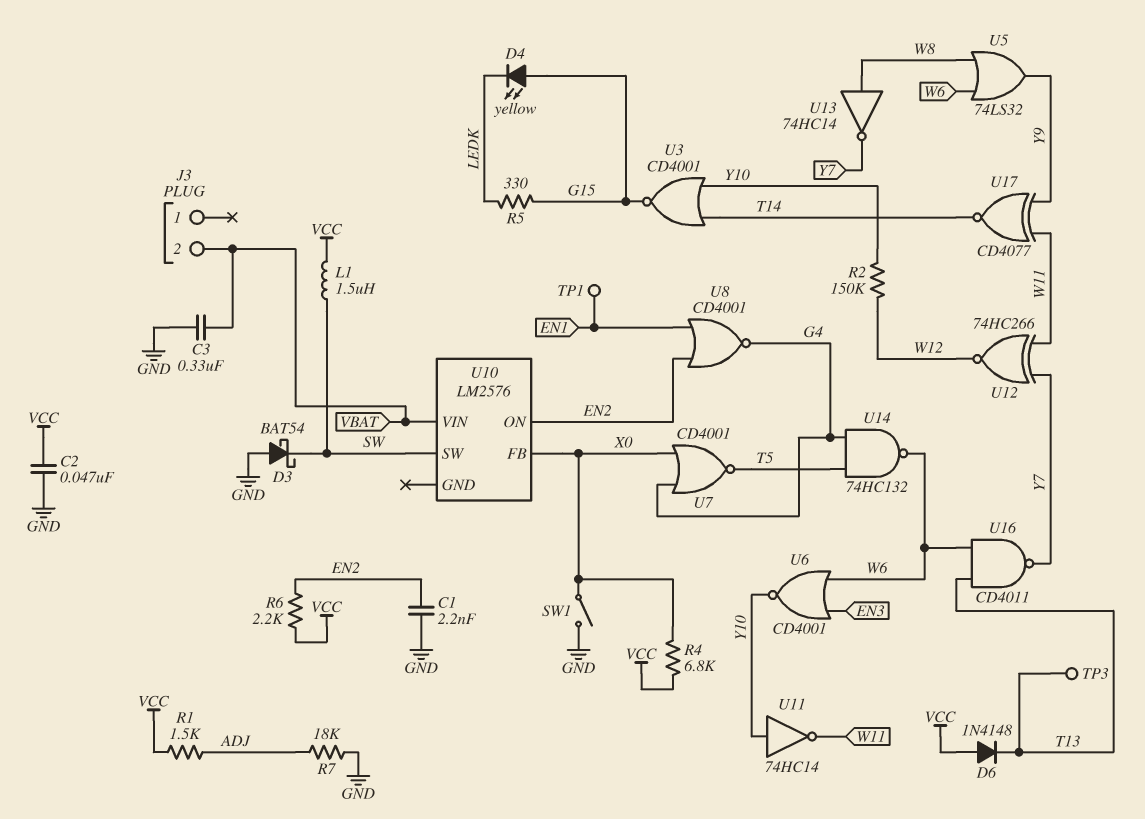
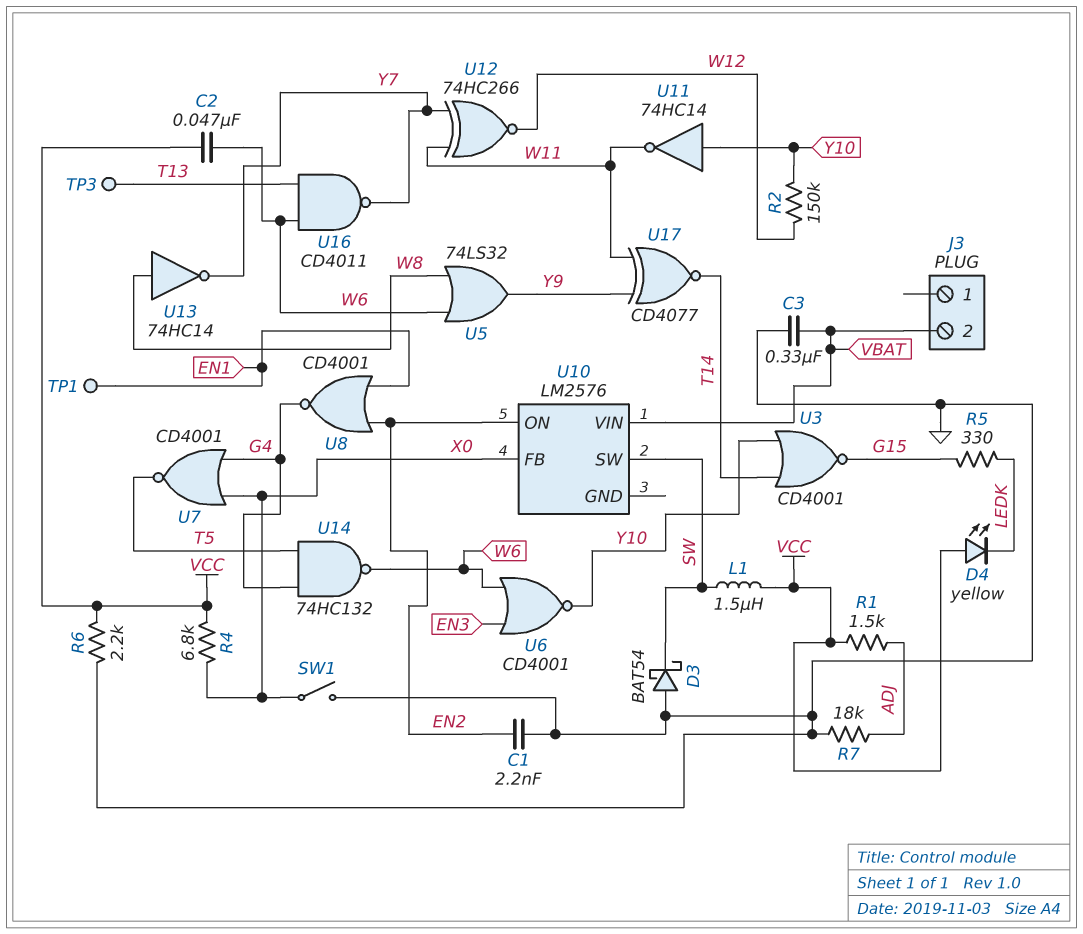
C2: 47nF (GND, VCC) -> 47nF (VCC, W6)
D4: LED yellow (A G15, K LEDK) -> LED yellow (A VCC, K LEDK)
D6: diode 1N4148 (A VCC, K T13) -> none
R6: 2.2k (EN2, VCC) -> 2.2k (GND, VCC)

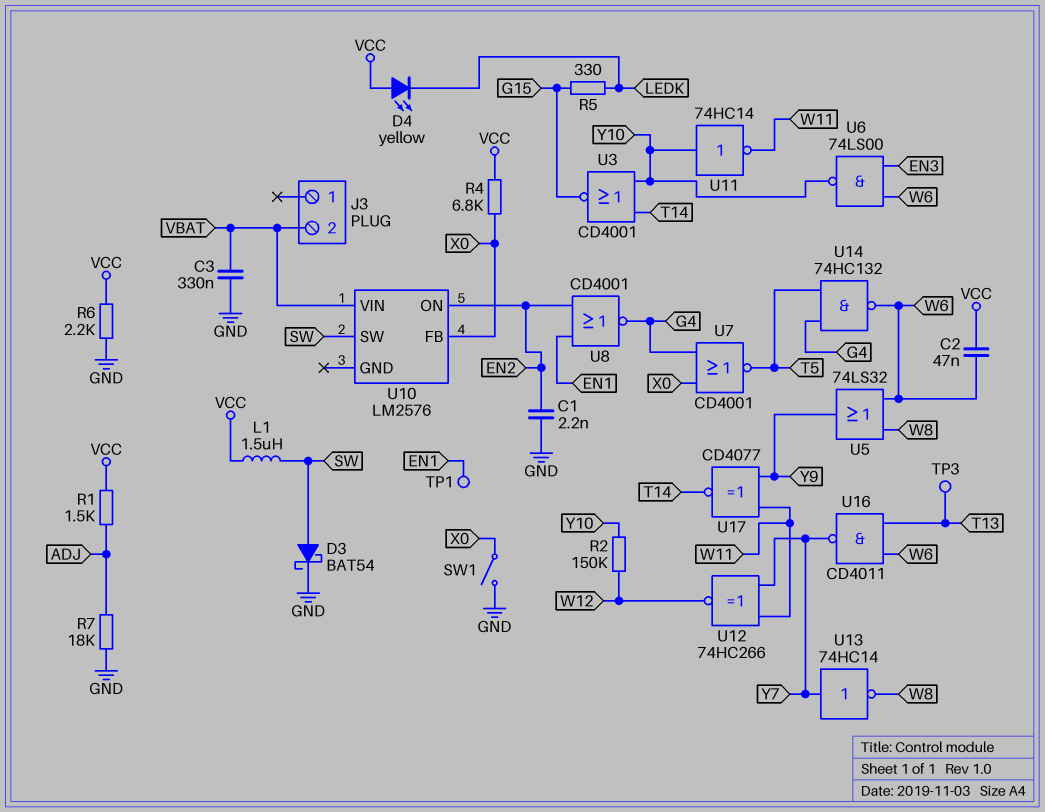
D3: schottky BAT54 (A GND, K SW) -> schottky BAT54 (A SW, K GND)
U6: NOR CD4001 (in EN3, in W6, out Y10) -> NAND 74LS00 (in EN3, in W6, out Y10)
U13: NOT 74HC14 (in W8, out Y7) -> NOT 74HC14 (in Y7, out W8)

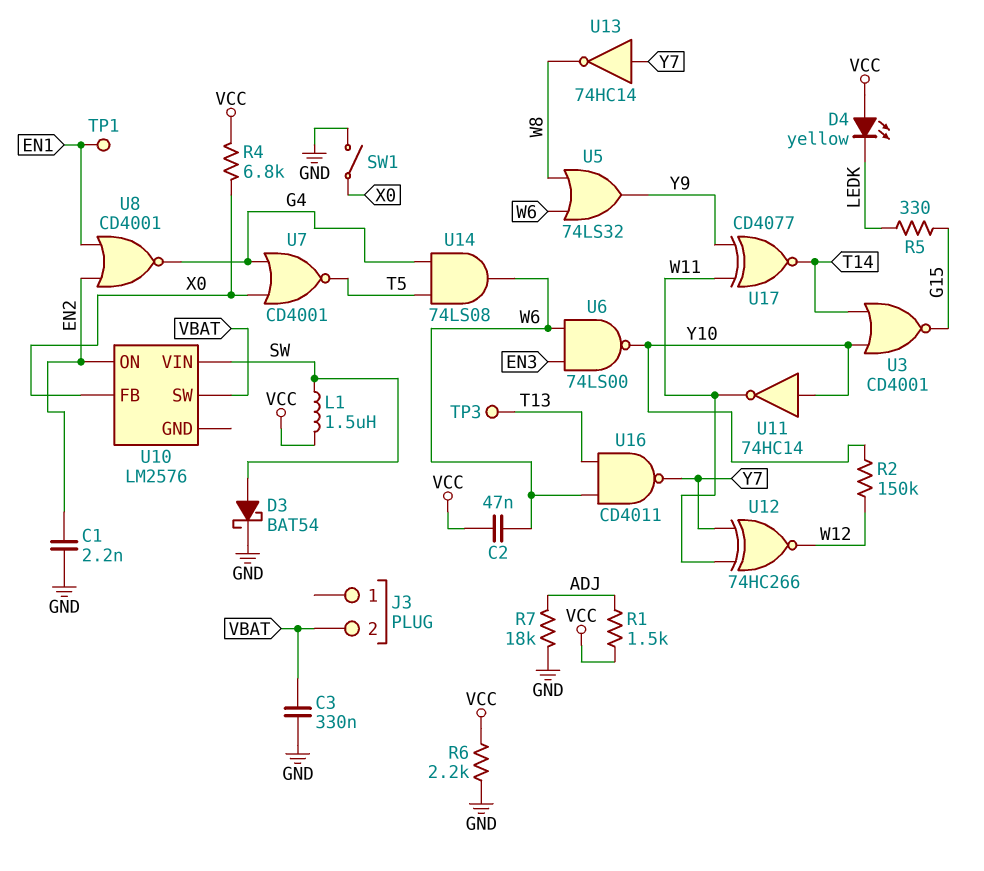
U10 pin SW: SW -> VBAT
U10 pin VIN: VBAT -> SW
U14: NAND 74HC132 (in G4, in T5, out W6) -> AND 74LS08 (in G4, in T5, out W6)

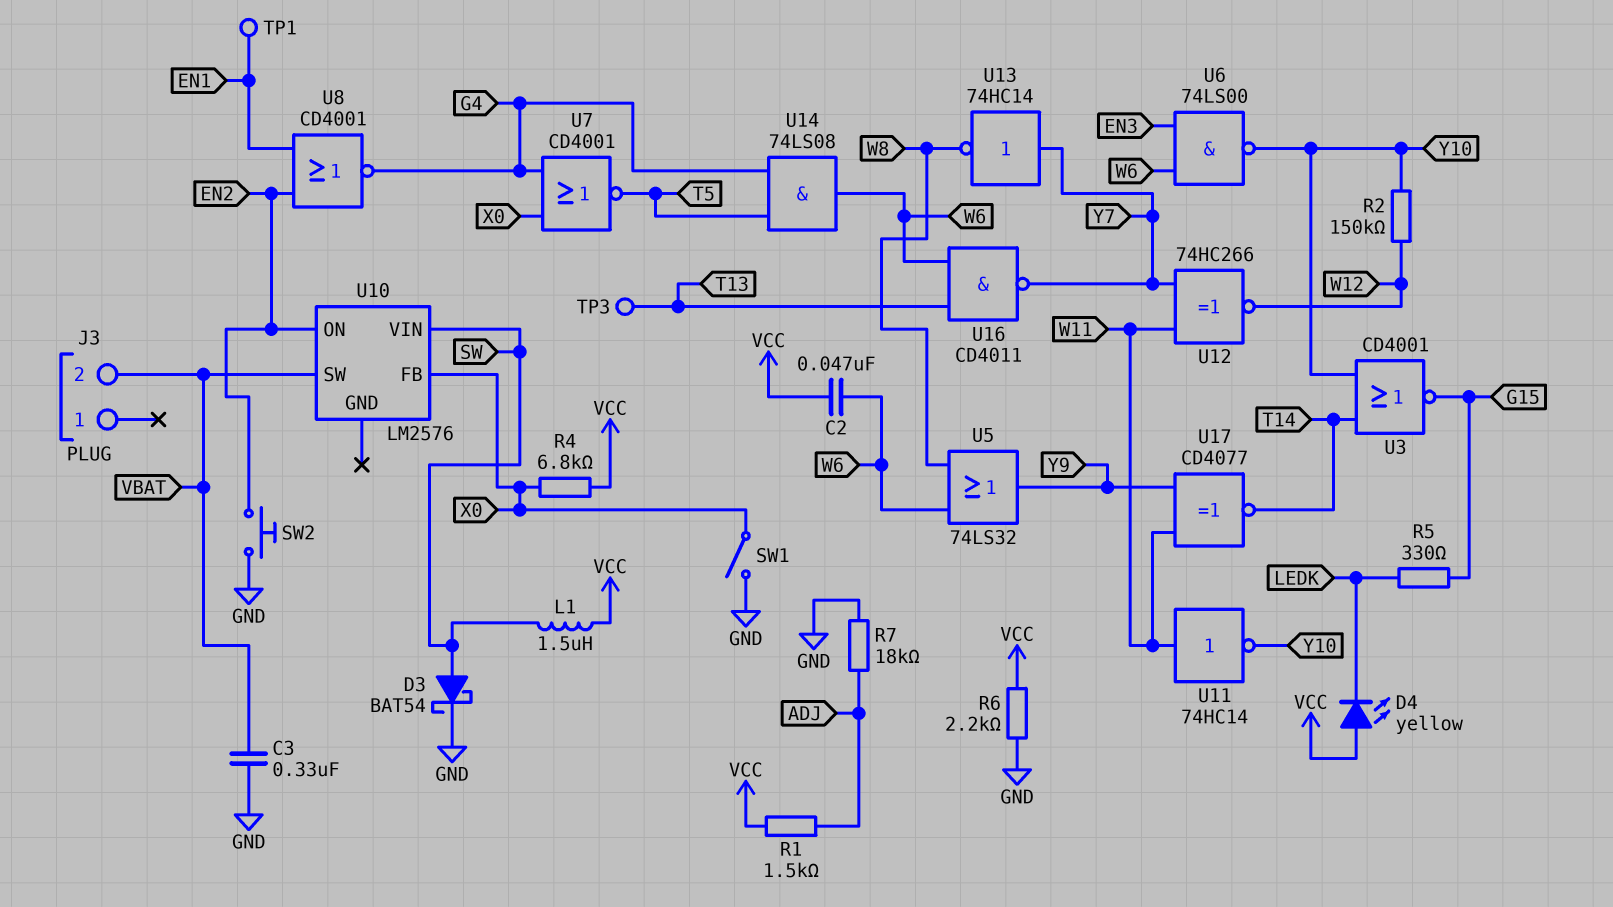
C1: 2.2nF (EN2, GND) -> none
SW2: none -> button (EN2, GND)
U11: NOT 74HC14 (in Y10, out W11) -> NOT 74HC14 (in W11, out Y10)

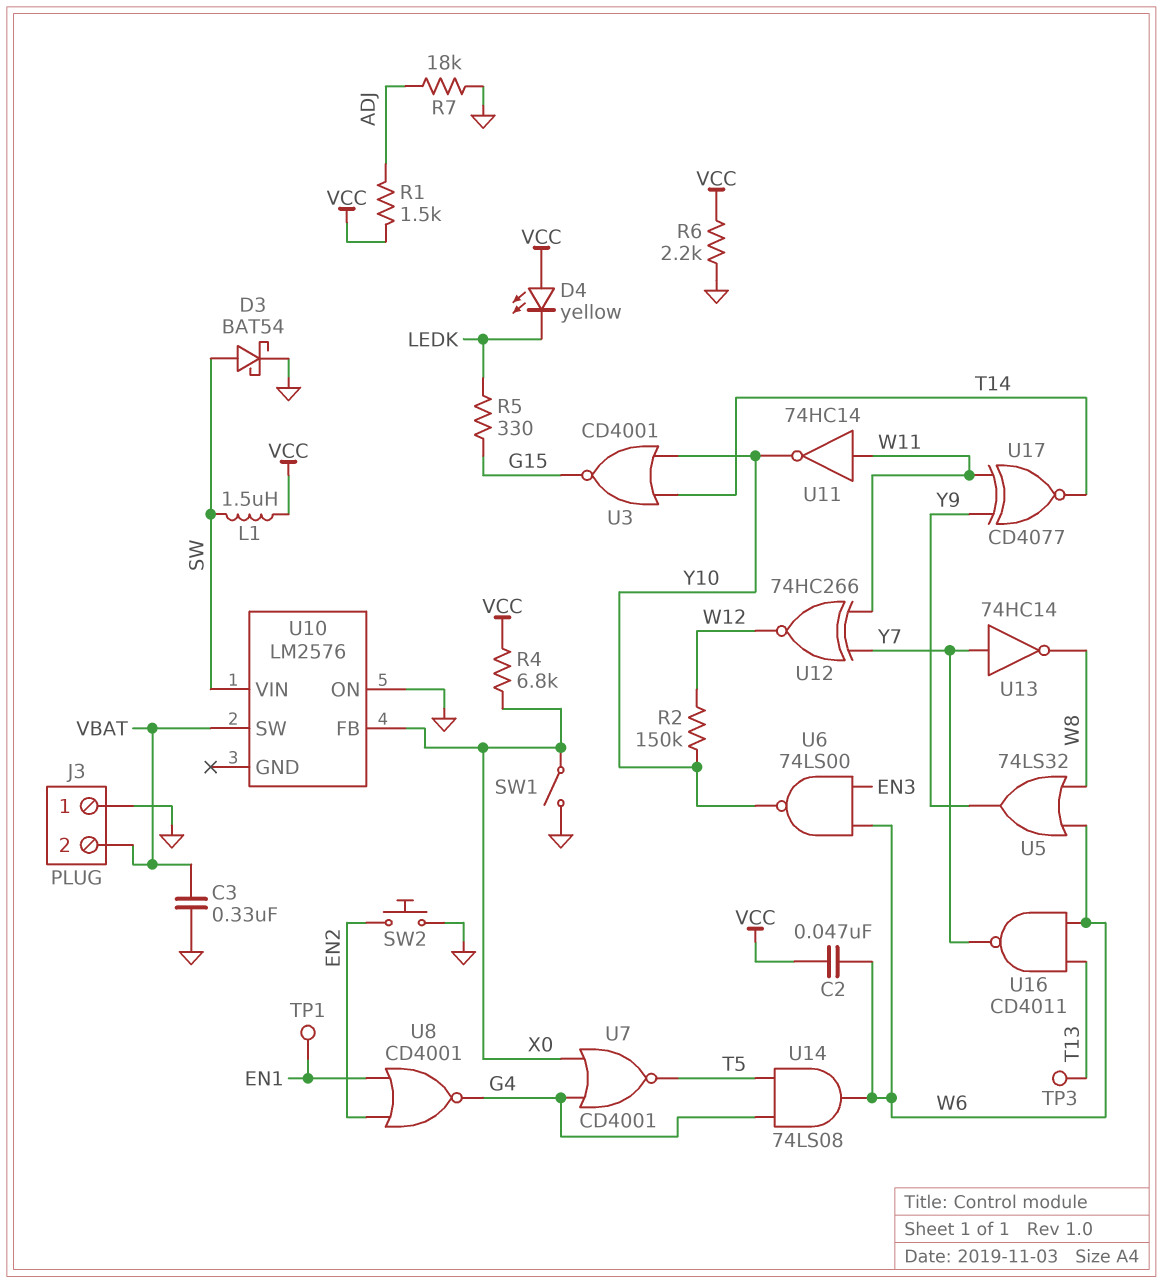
J3 pin 1: none -> GND
U10 pin ON: EN2 -> GND

